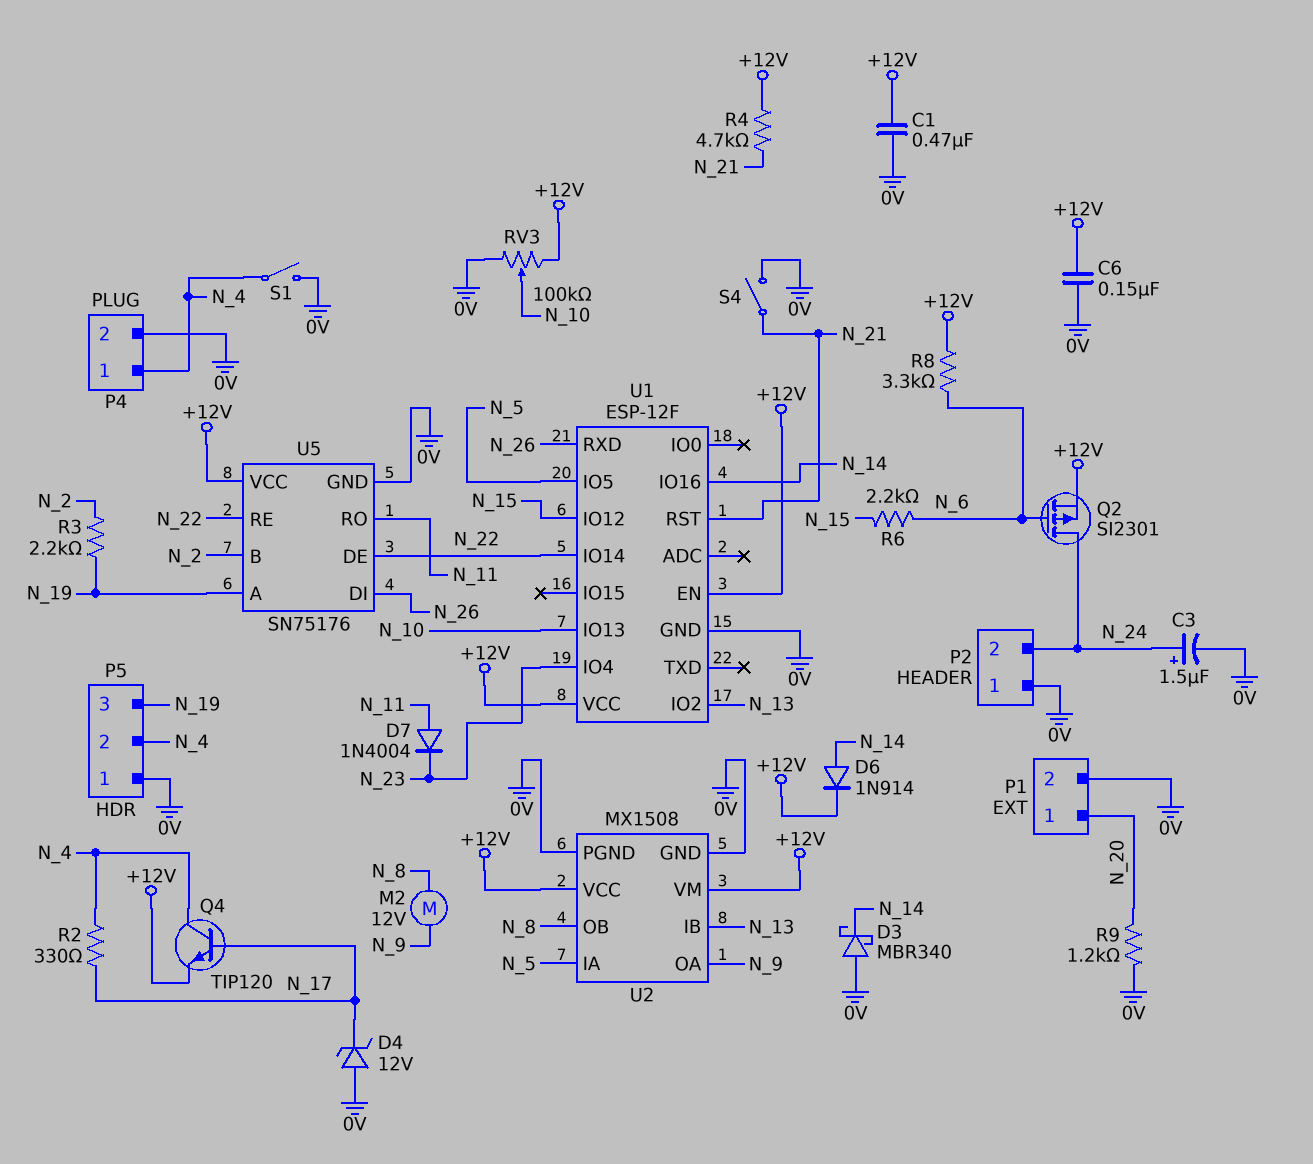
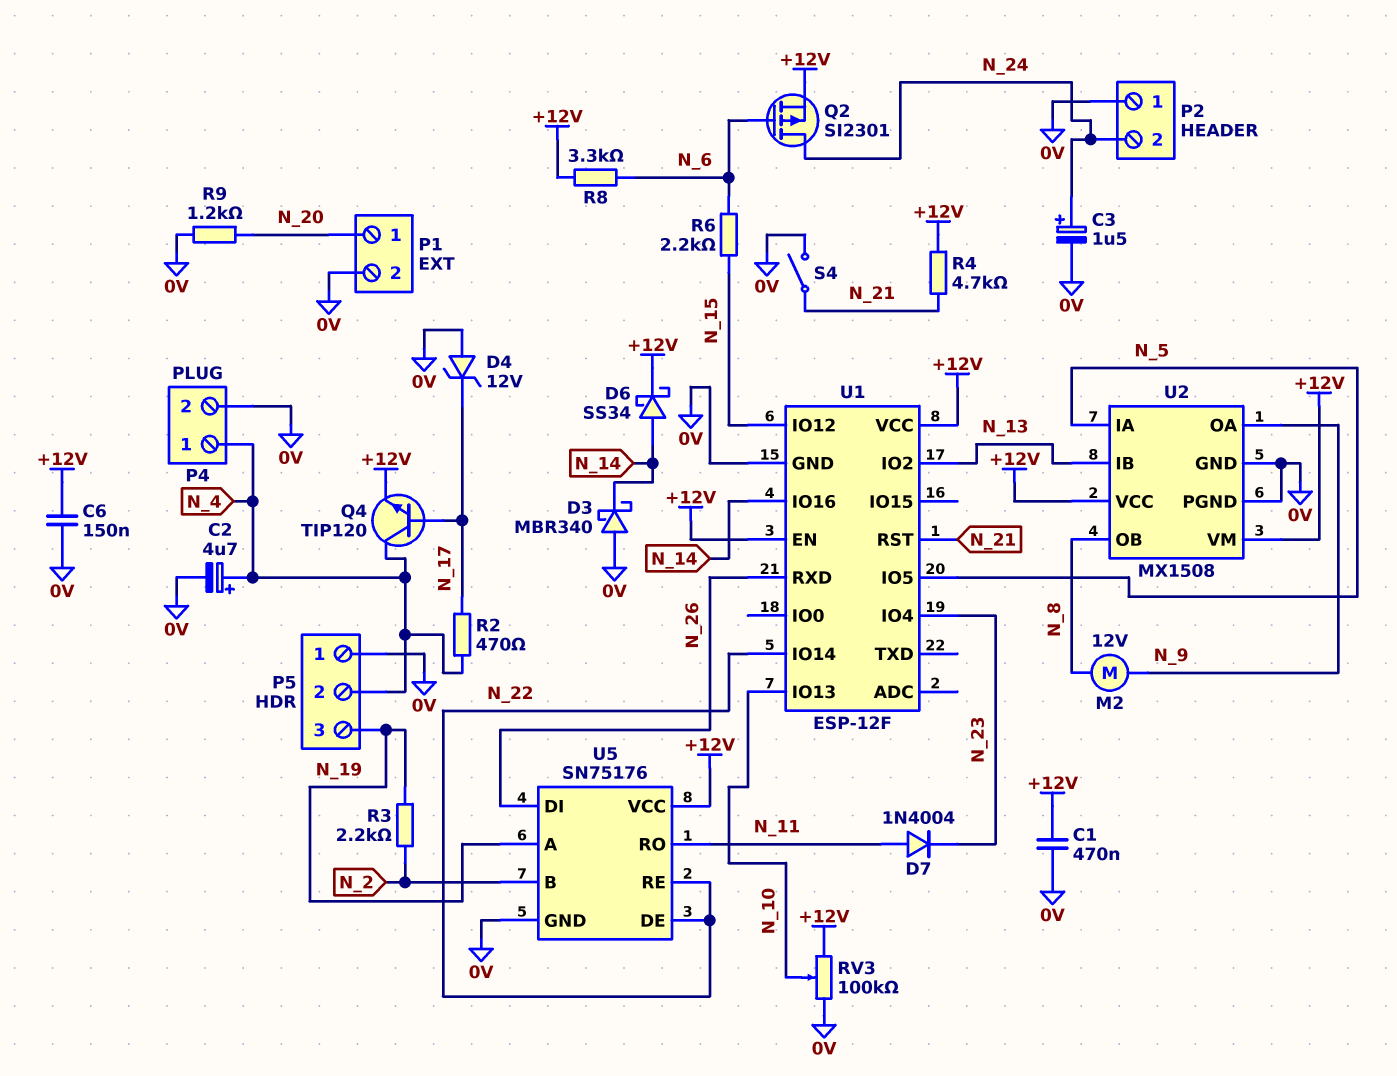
C2: none -> 4.7uF (plus N_4, minus 0V)
D6: diode 1N914 (A N_14, K +12V) -> schottky SS34 (A N_14, K +12V)
R2: 330 (N_4, N_17) -> 470 (N_4, N_17)
S1: switch (0V, N_4) -> none

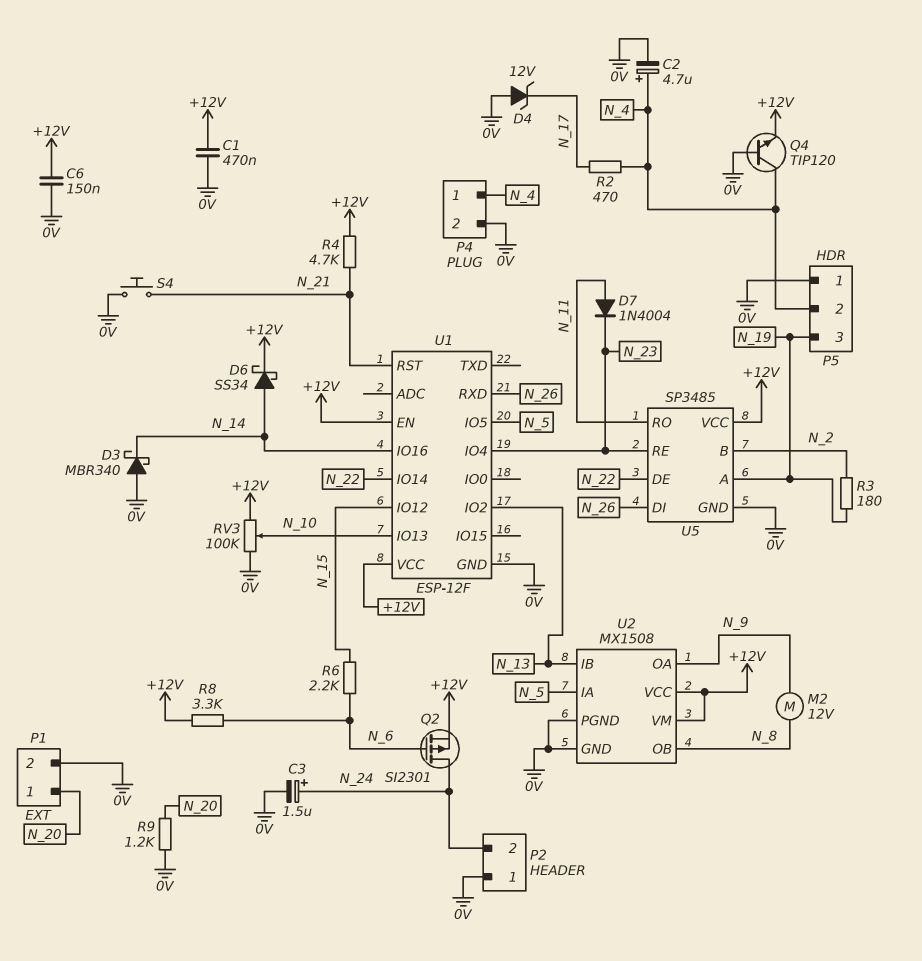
Q4: NPN TIP120 (B N_17, C N_4, E +12V) -> NPN TIP120 (B 0V, C N_4, E +12V)
R3: 2.2k (N_2, N_19) -> 180 (N_2, N_19)
S4: switch (0V, N_21) -> button (0V, N_21)
U5: SN75176 -> SP3485
U5 pin RE: N_22 -> N_23

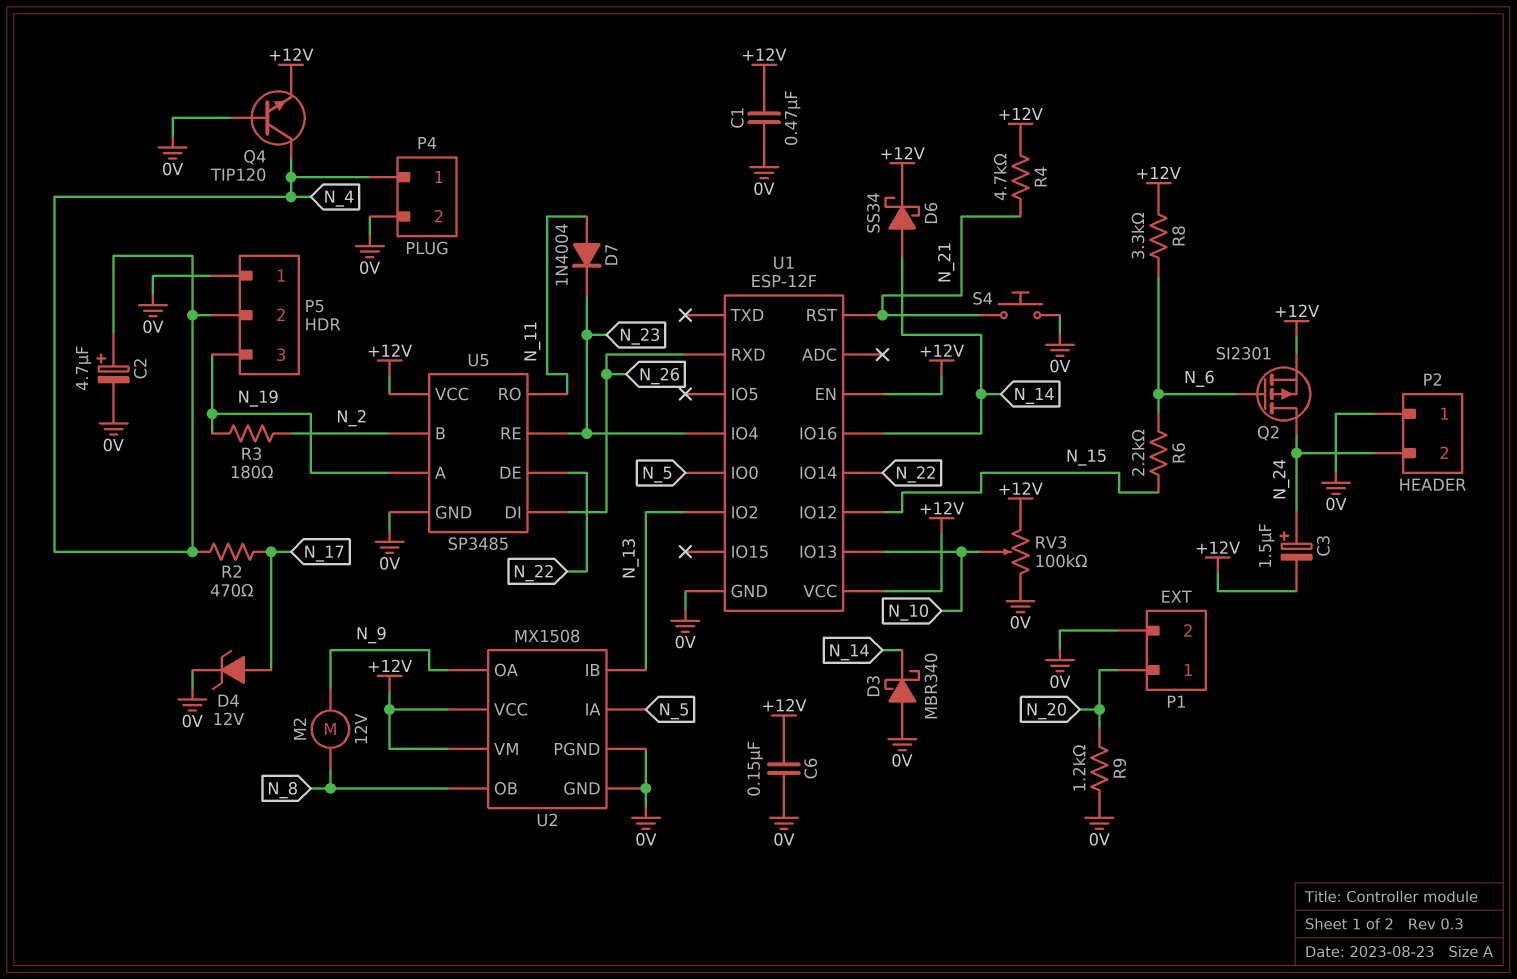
C3: 1.5uF (plus N_24, minus 0V) -> 1.5uF (plus N_24, minus +12V)
D4: zener 12V (A 0V, K N_17) -> zener 12V (A N_17, K 0V)
U1 pin IO0: none -> N_5
U1 pin IO5: N_5 -> none

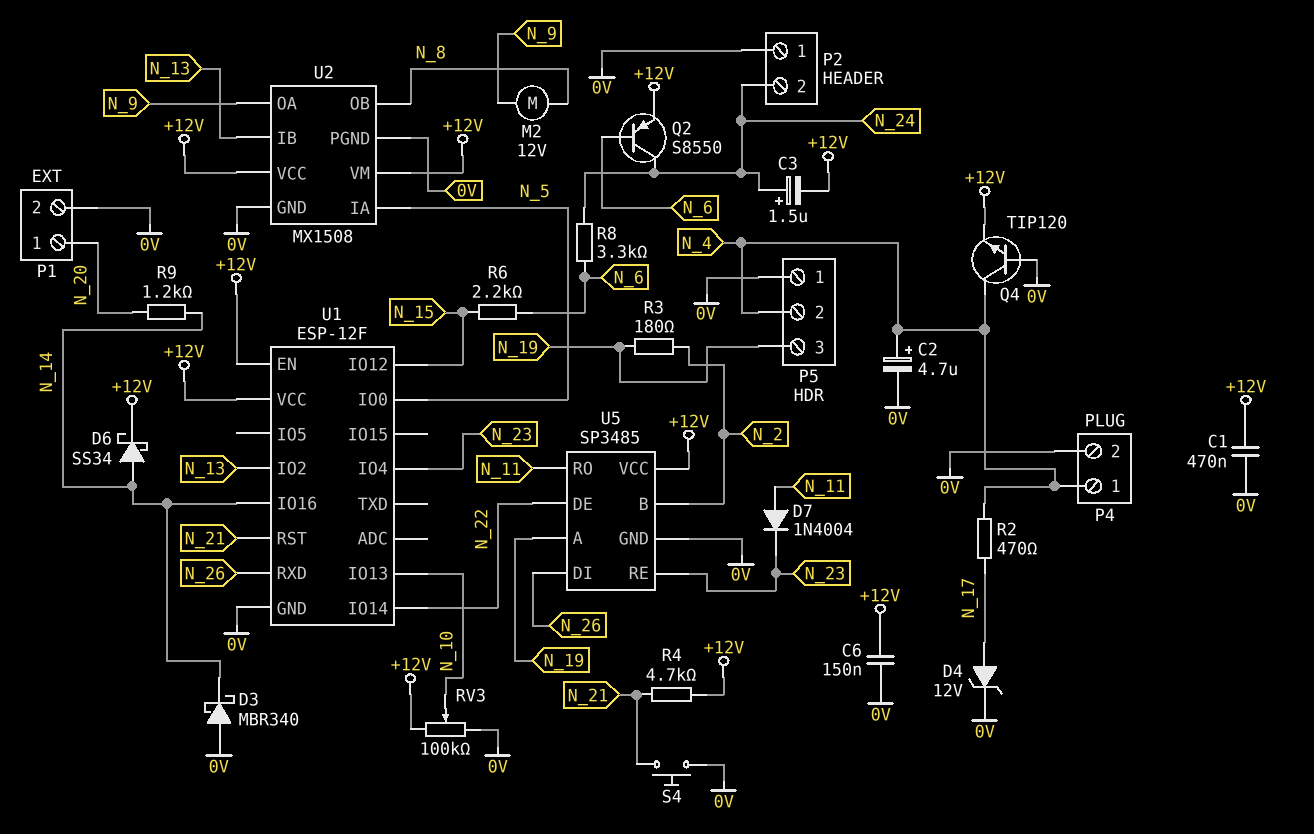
Q2: PMOS SI2301 (G N_6, D N_24, S +12V) -> PNP S8550 (B N_6, C N_24, E +12V)
R8: 3.3k (+12V, N_6) -> 3.3k (N_6, N_24)
R9: 1.2k (0V, N_20) -> 1.2k (N_14, N_20)

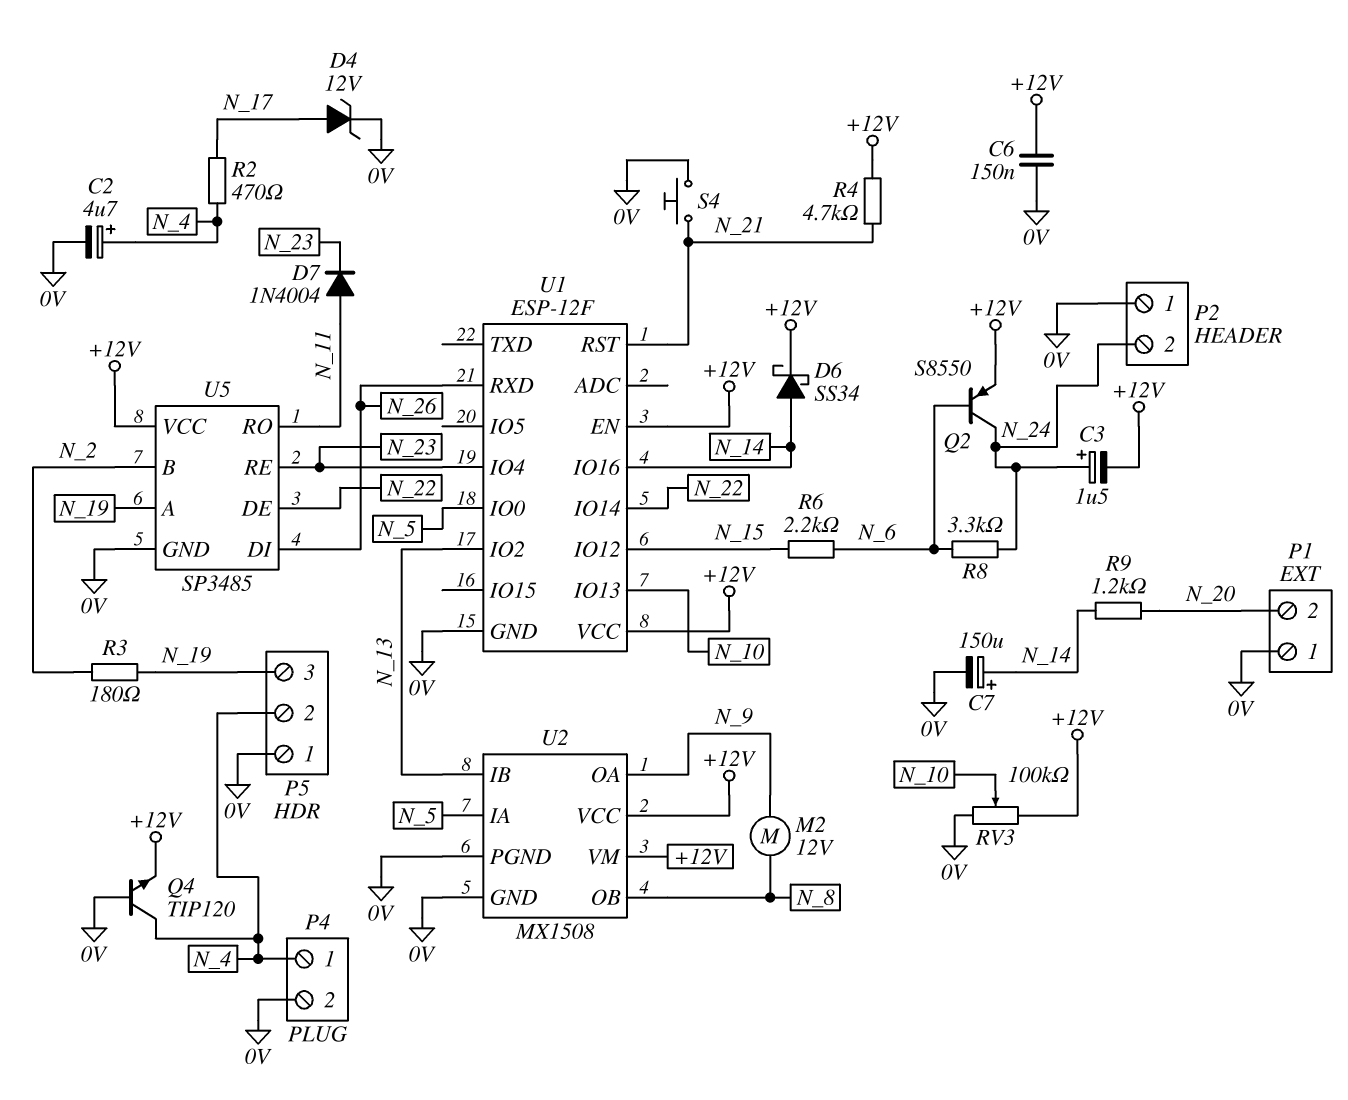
C1: 470nF (+12V, 0V) -> none
C7: none -> 150uF (plus N_14, minus 0V)
D3: schottky MBR340 (A 0V, K N_14) -> none
P1 pin 1: N_20 -> 0V
P1 pin 2: 0V -> N_20

